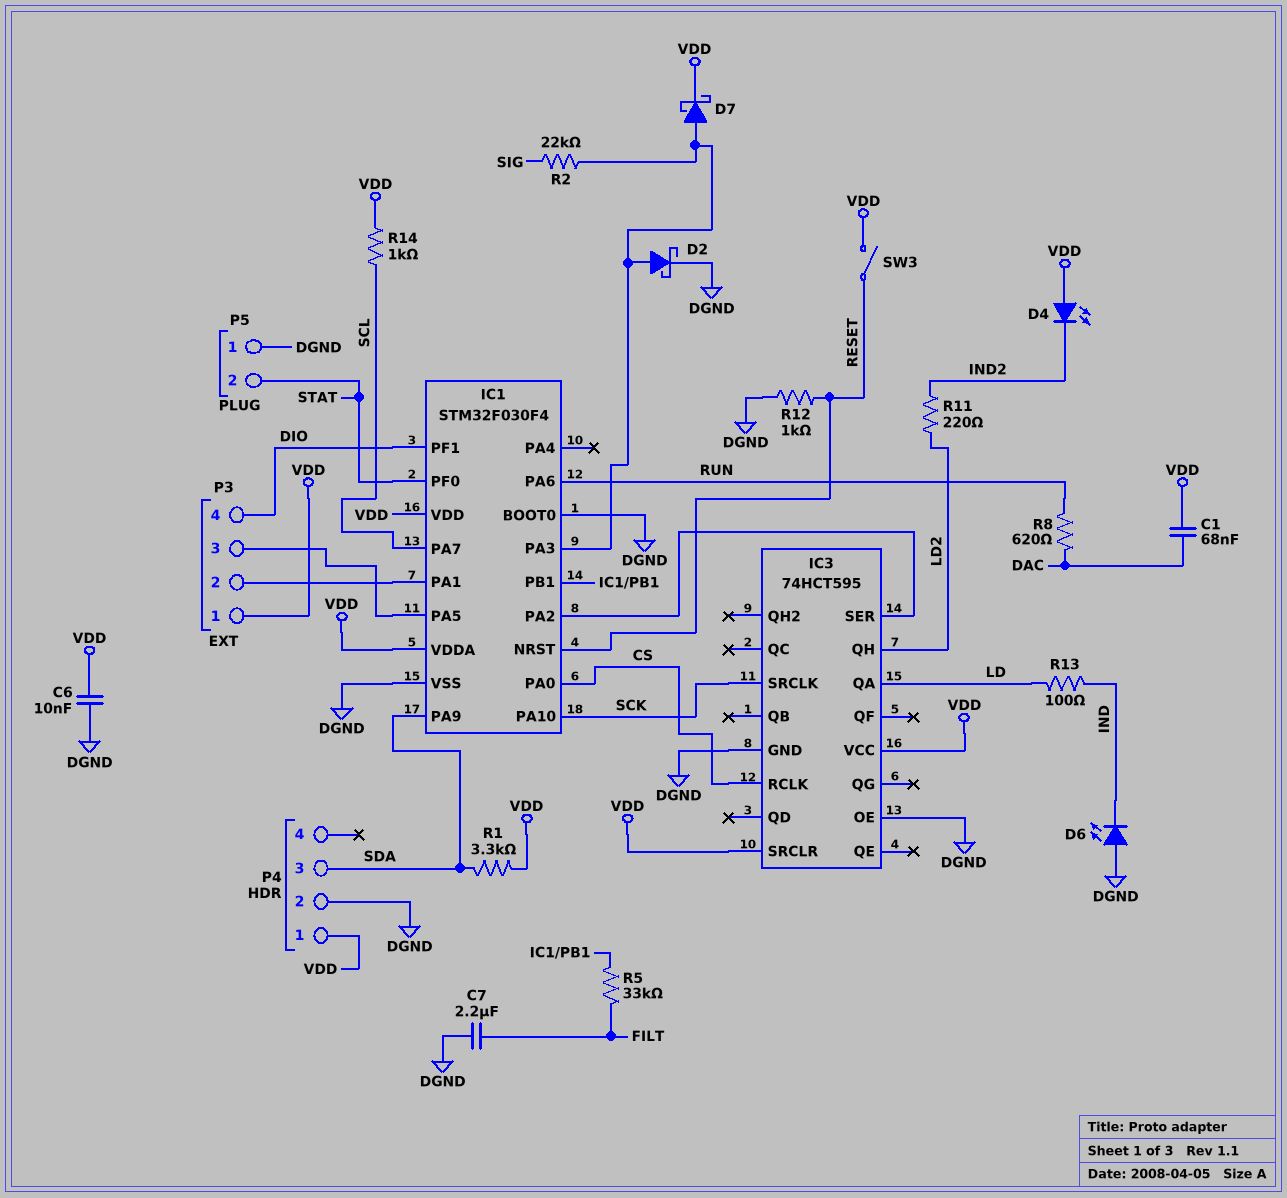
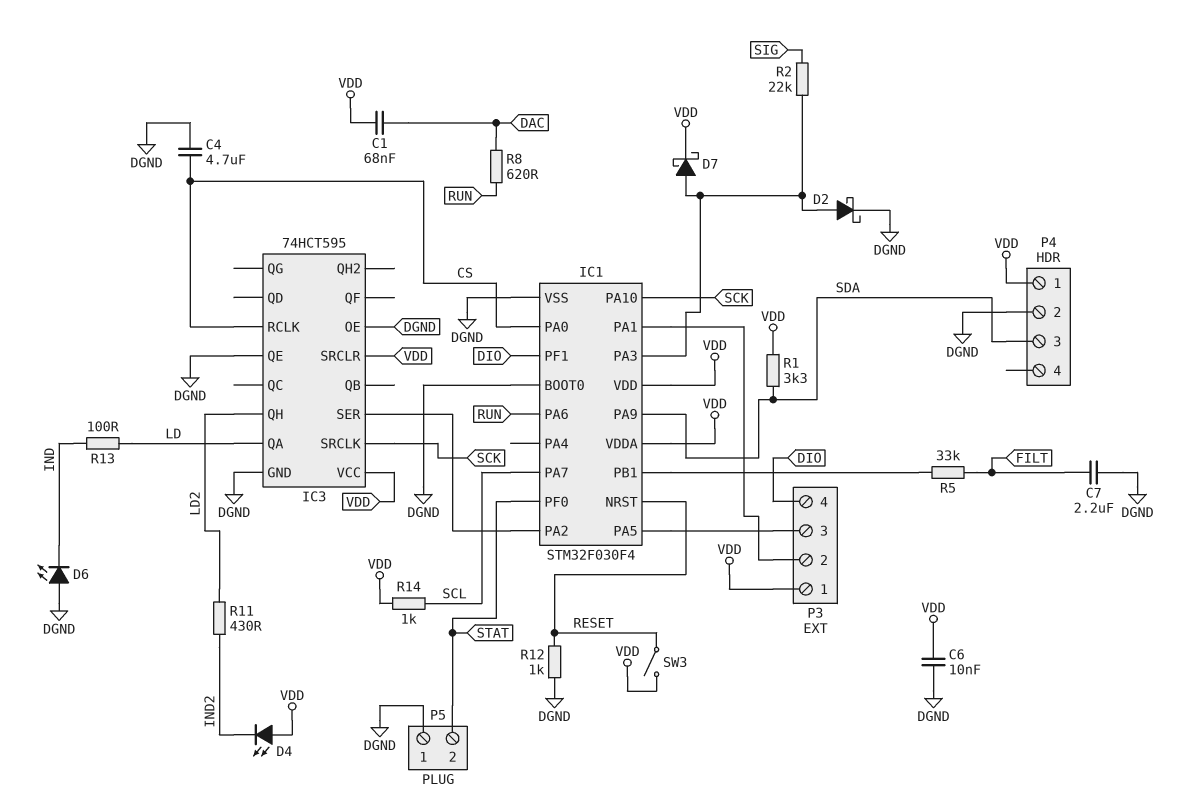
C4: none -> 4.7uF (CS, DGND)
IC3 pin QE: none -> DGND
R11: 220 (IND2, LD2) -> 430 (IND2, LD2)

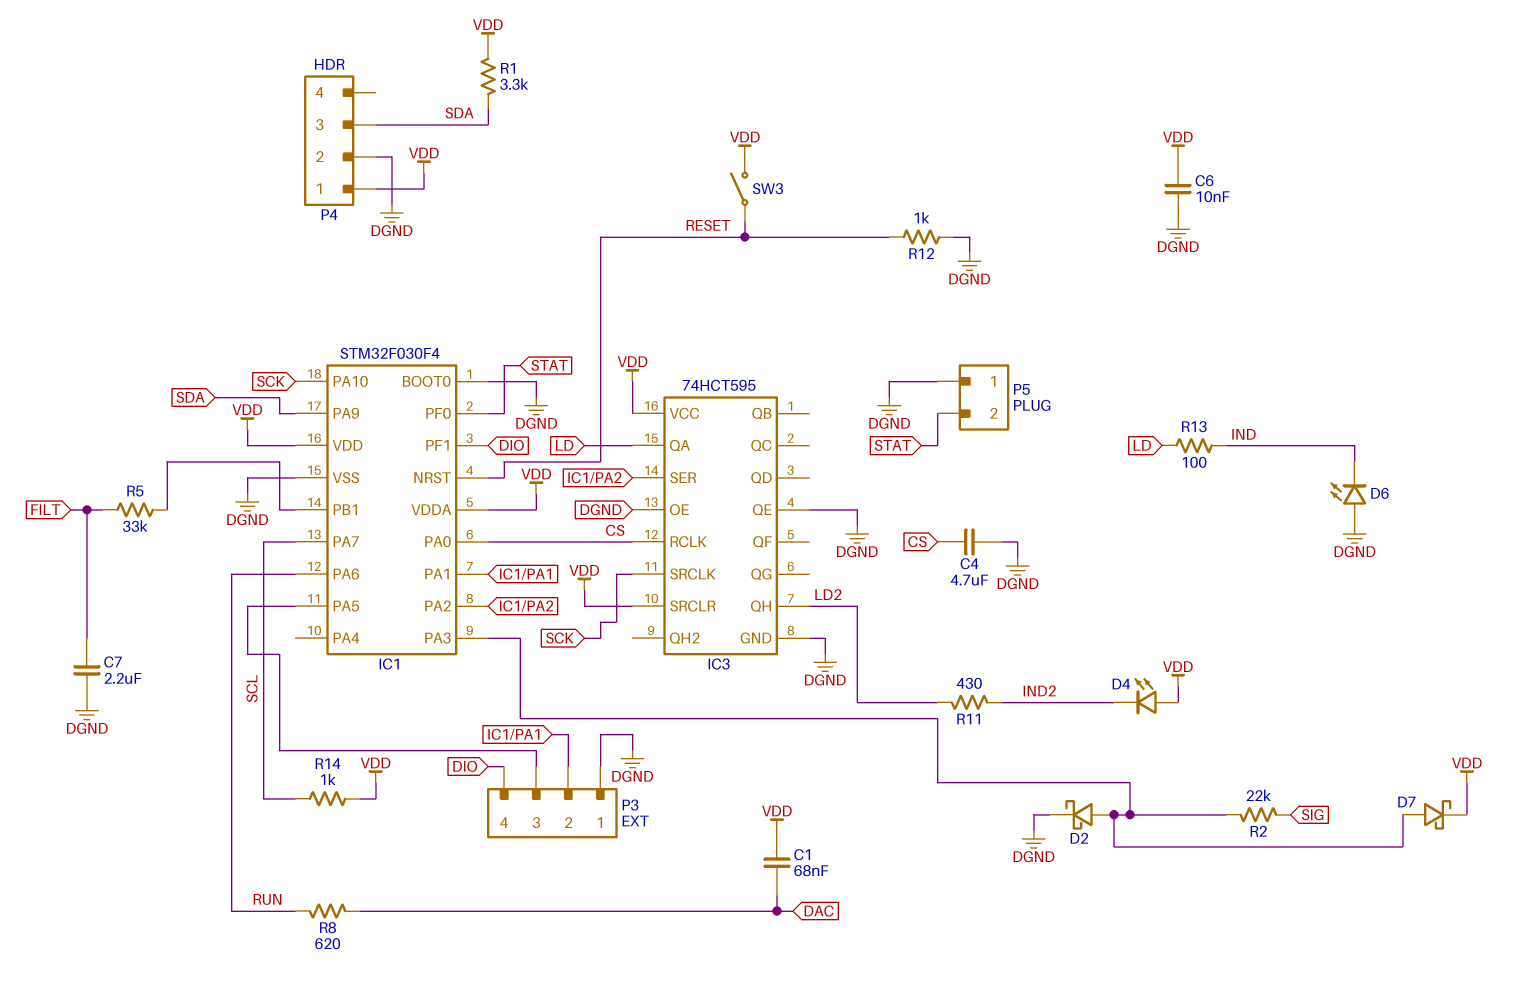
P3 pin 1: VDD -> DGND

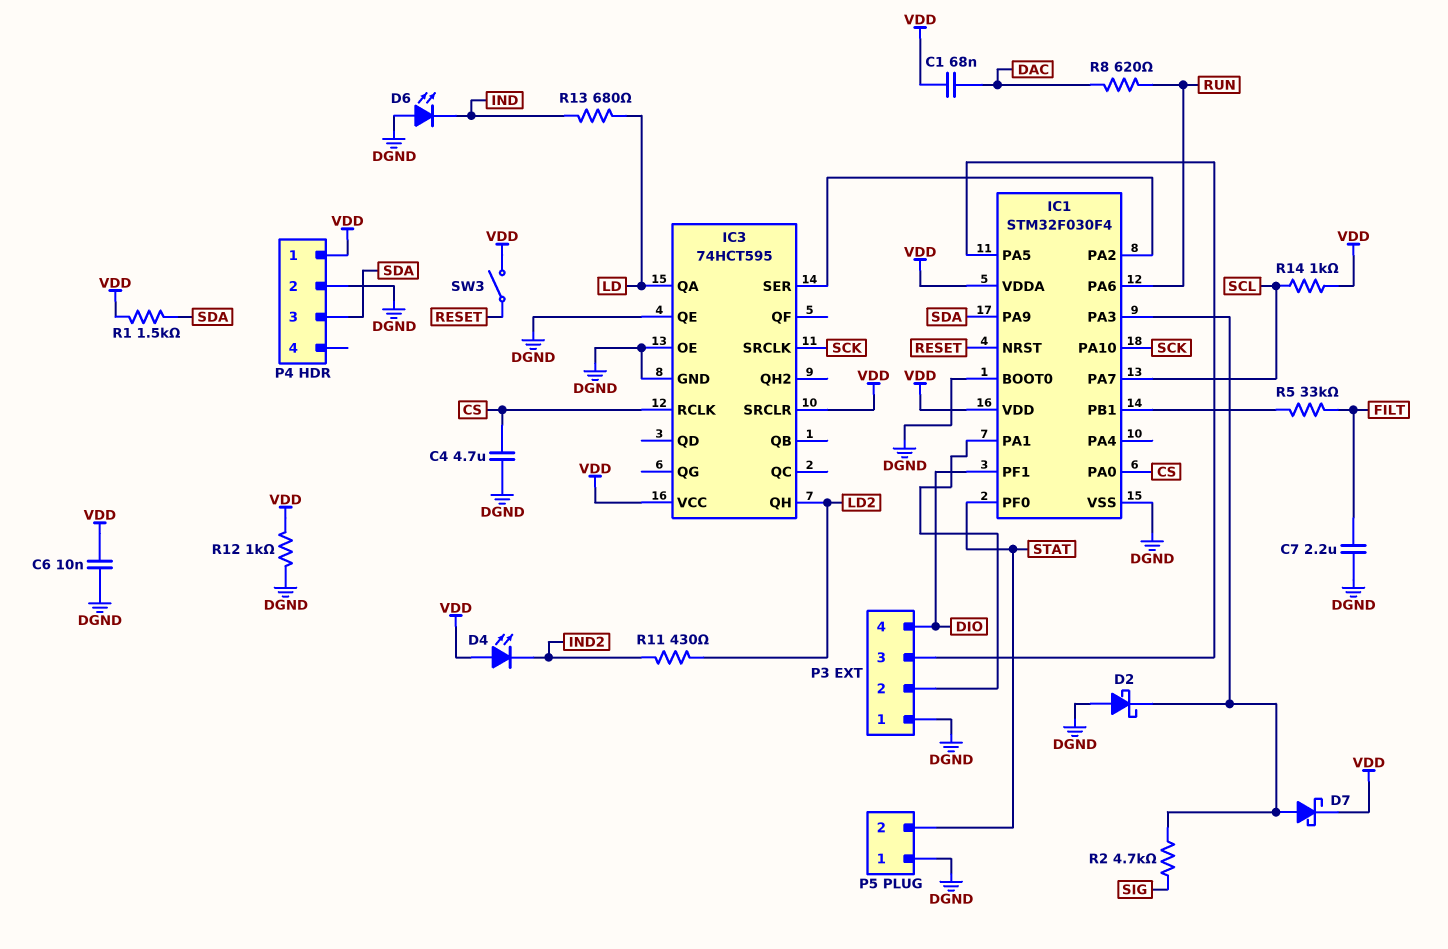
D2: schottky (A IC1/PA3, K DGND) -> schottky (A DGND, K IC1/PA3)
R1: 3.3k (SDA, VDD) -> 1.5k (SDA, VDD)
R2: 22k (IC1/PA3, SIG) -> 4.7k (IC1/PA3, SIG)
R12: 1k (DGND, RESET) -> 1k (DGND, VDD)
R13: 100 (IND, LD) -> 680 (IND, LD)

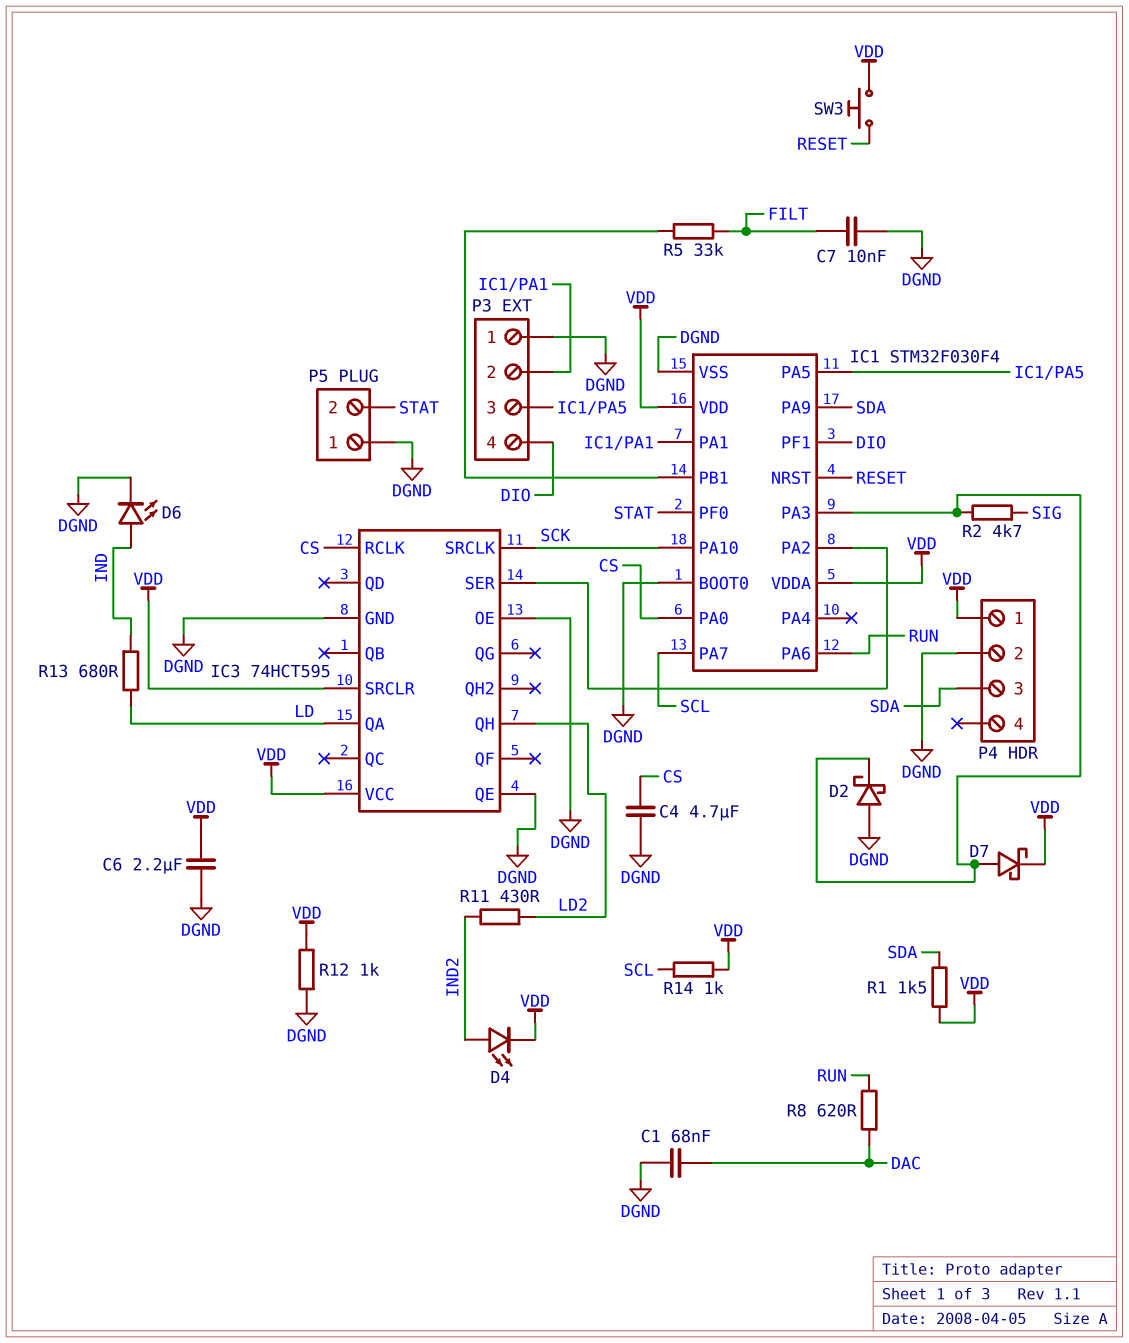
C1: 68nF (DAC, VDD) -> 68nF (DAC, DGND)
C6: 10nF (DGND, VDD) -> 2.2uF (DGND, VDD)
C7: 2.2uF (DGND, FILT) -> 10nF (DGND, FILT)
D4: LED (A VDD, K IND2) -> LED (A IND2, K VDD)
D6: LED (A DGND, K IND) -> LED (A IND, K DGND)
SW3: switch (RESET, VDD) -> button (RESET, VDD)

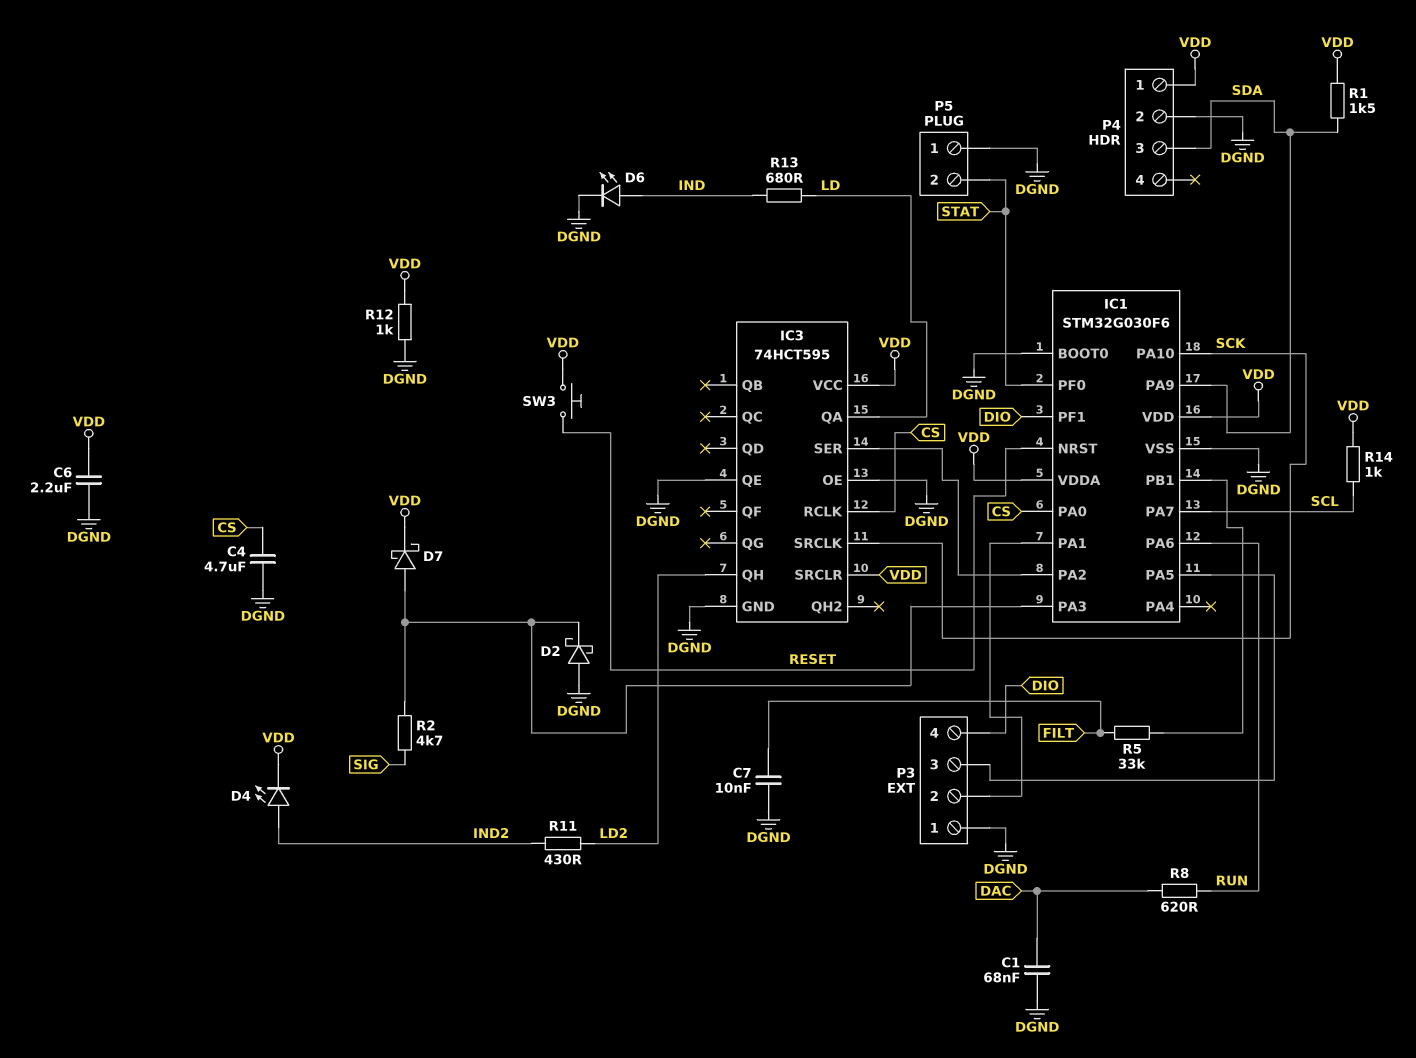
IC1: STM32F030F4 -> STM32G030F6

